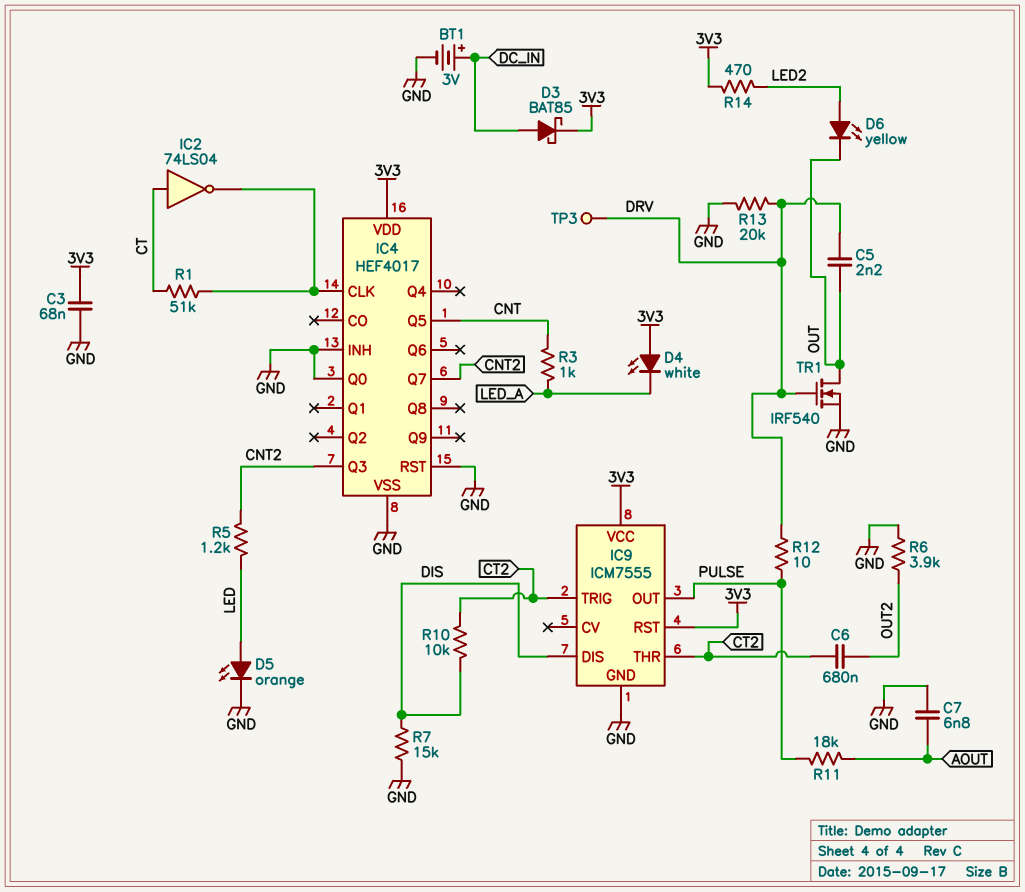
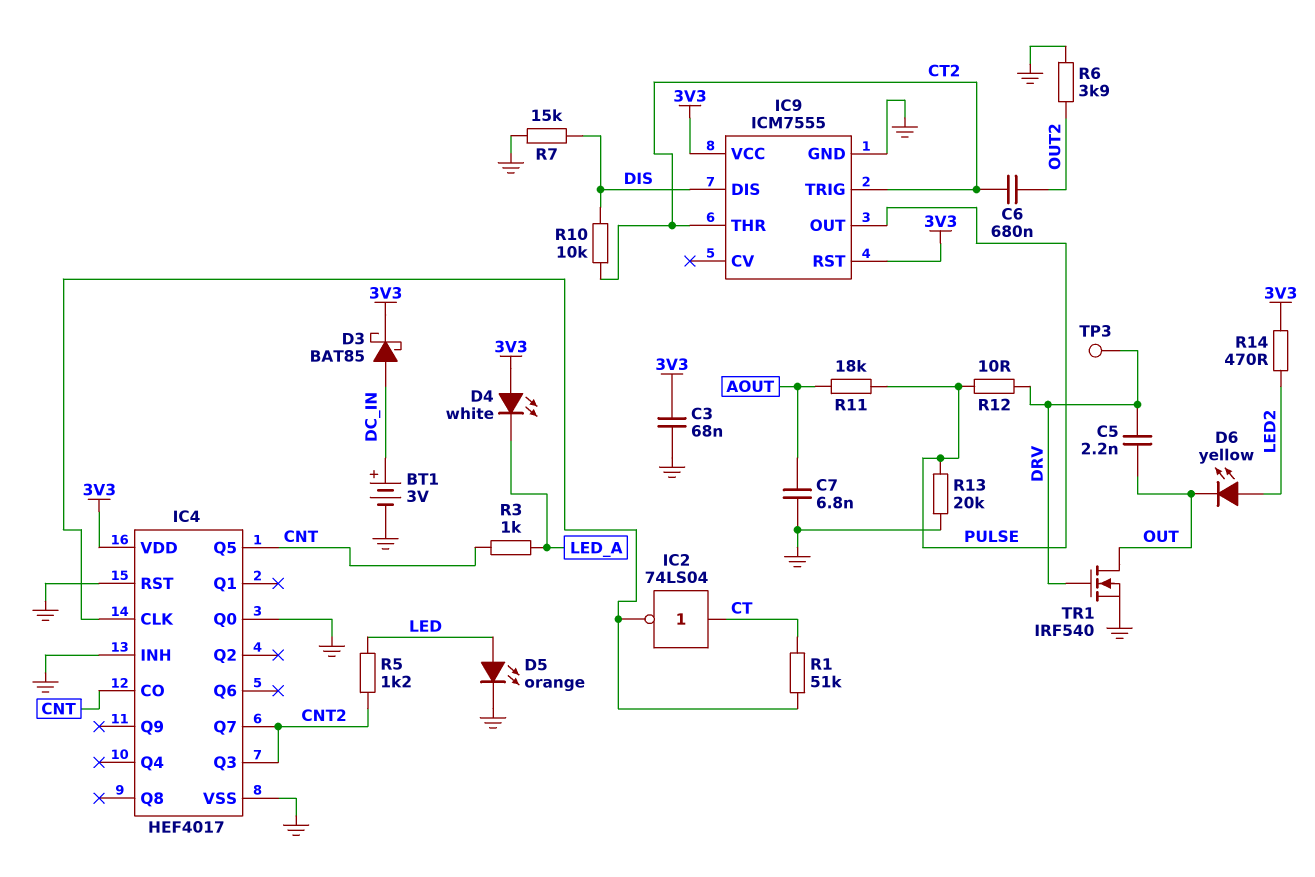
IC4 pin CO: none -> CNT
R13: 20k (DRV, GND) -> 20k (GND, PULSE)

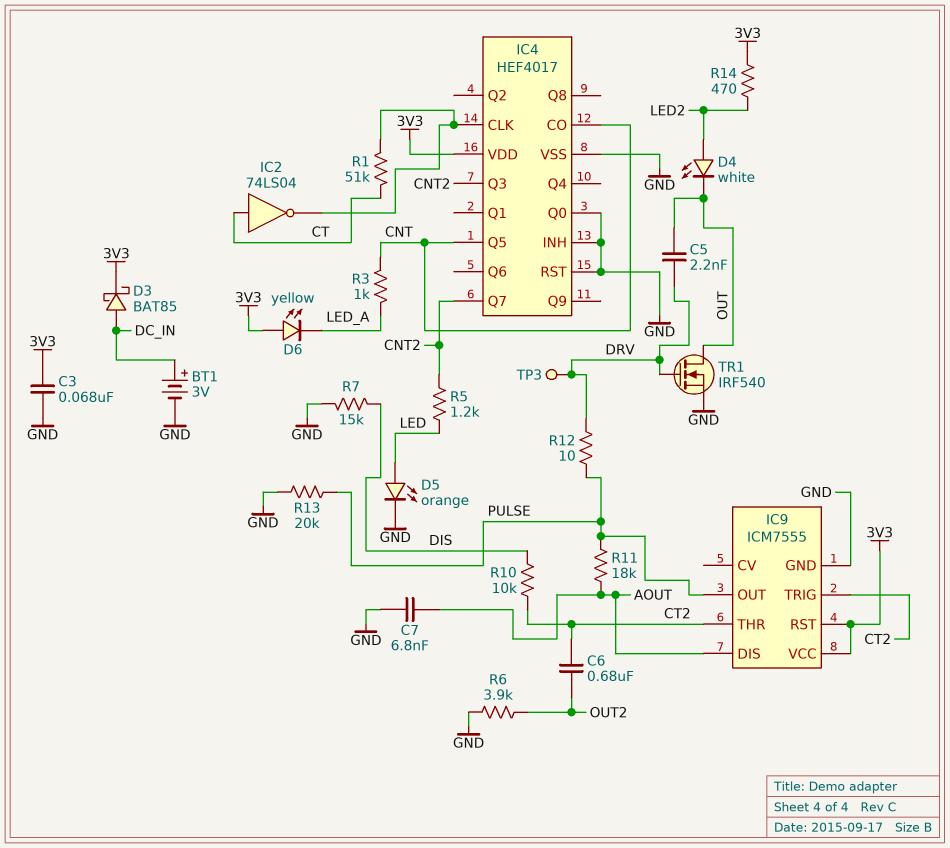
D4: LED white (A 3V3, K LED_A) -> LED white (A LED2, K OUT)
D6: LED yellow (A LED2, K OUT) -> LED yellow (A 3V3, K LED_A)
IC9 pin DIS: DIS -> AOUT

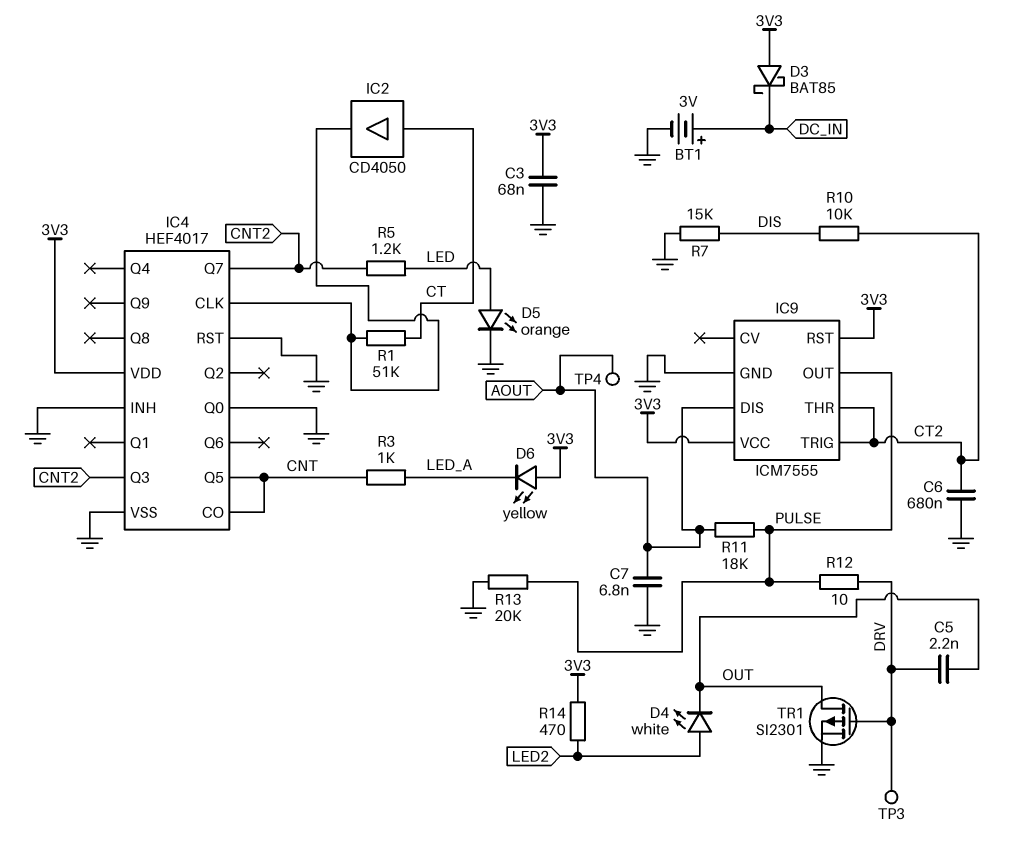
C6: 680nF (CT2, OUT2) -> 680nF (CT2, GND)
D3: schottky BAT85 (A DC_IN, K 3V3) -> schottky BAT85 (A 3V3, K DC_IN)
IC2: NOT 74LS04 (in CT, out IC4/CLK) -> buffer CD4050 (in CT, out IC4/CLK)
R6: 3.9k (GND, OUT2) -> none
TP4: none -> test point (AOUT)
TR1: NMOS IRF540 (G DRV, D OUT, S GND) -> PMOS SI2301 (G DRV, D OUT, S GND)

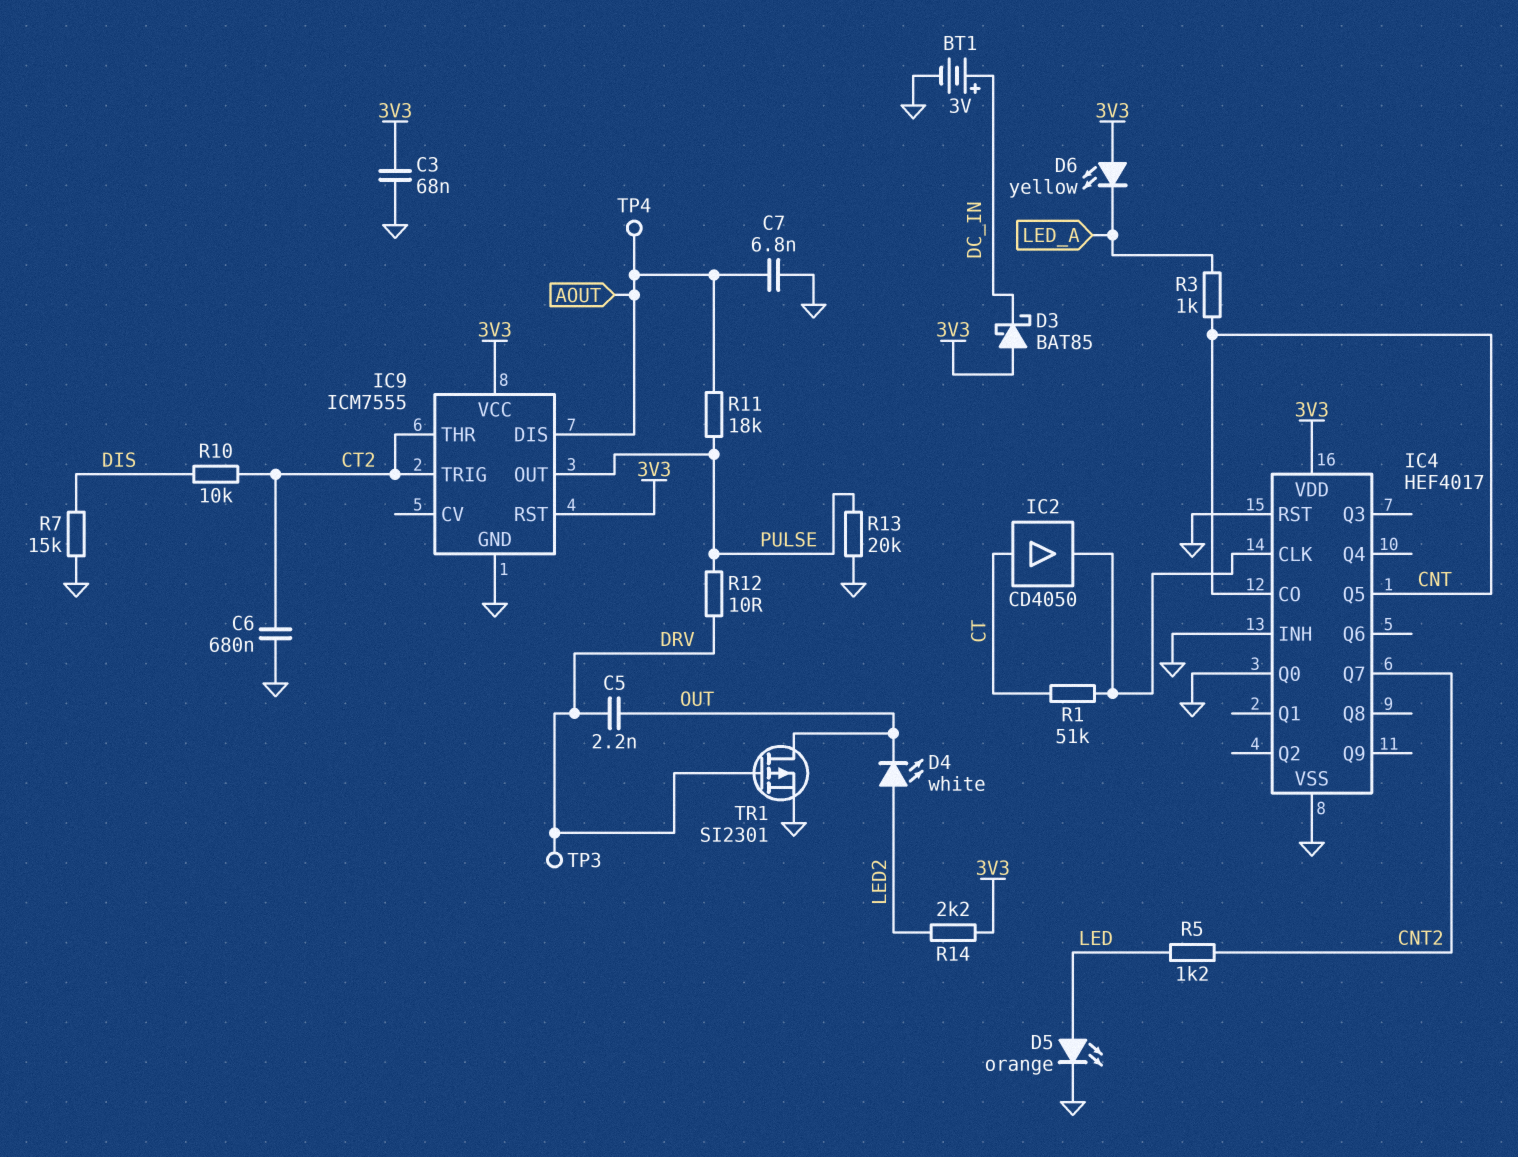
IC4 pin Q3: CNT2 -> none
R14: 470 (3V3, LED2) -> 2.2k (3V3, LED2)

